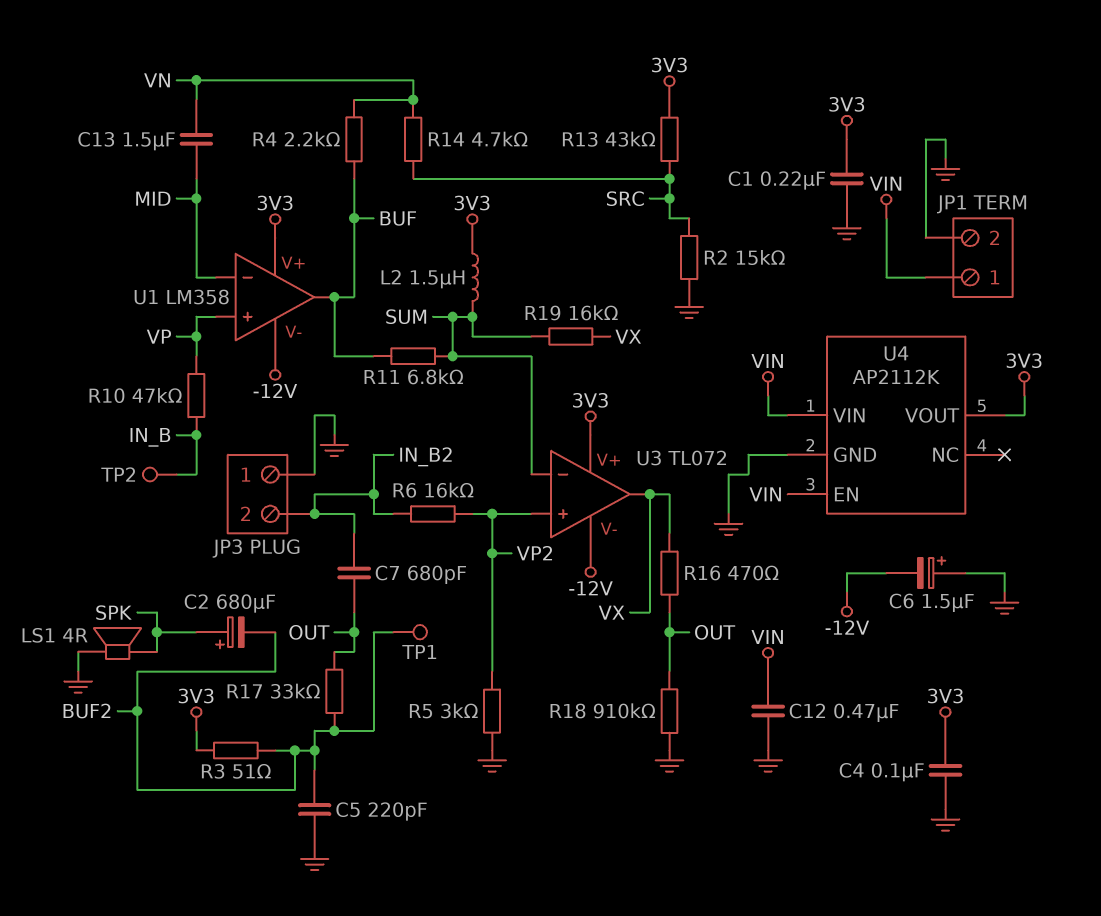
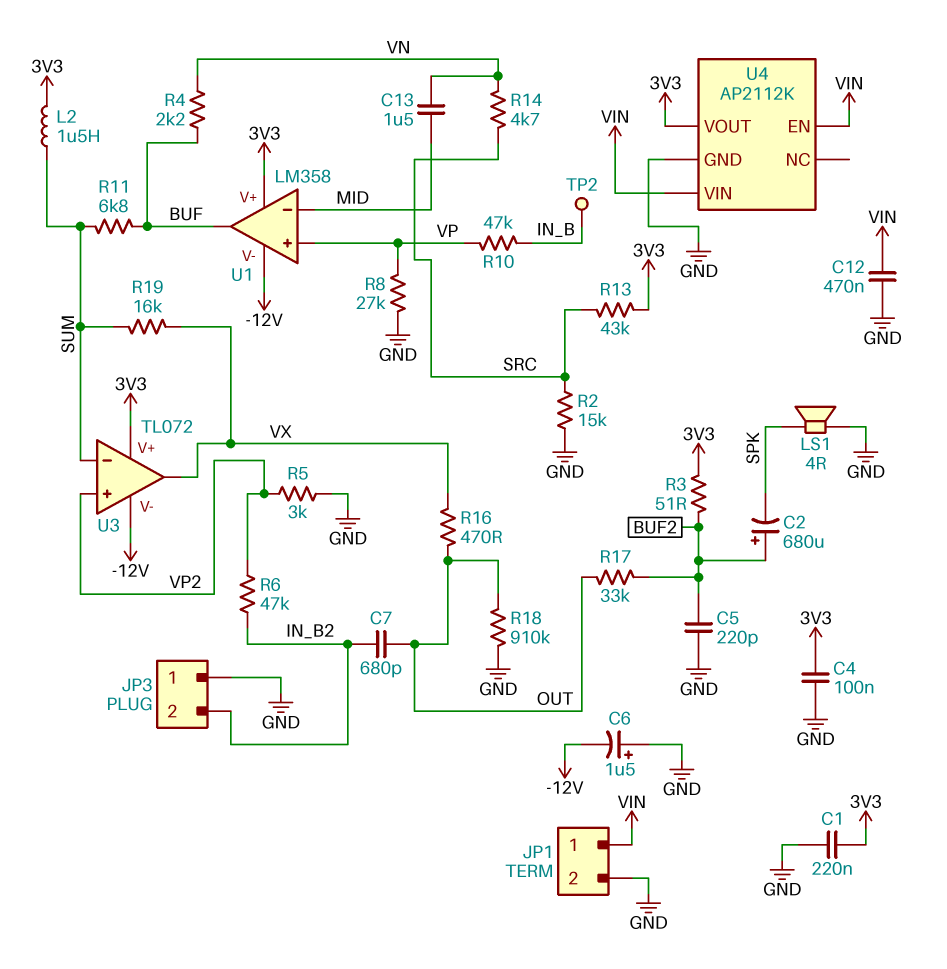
C2: 680uF (plus SPK, minus BUF2) -> 680uF (plus BUF2, minus SPK)
R6: 16k (IN_B2, VP2) -> 47k (IN_B2, VP2)
R8: none -> 27k (GND, VP)
TP1: test point (BUF2) -> none

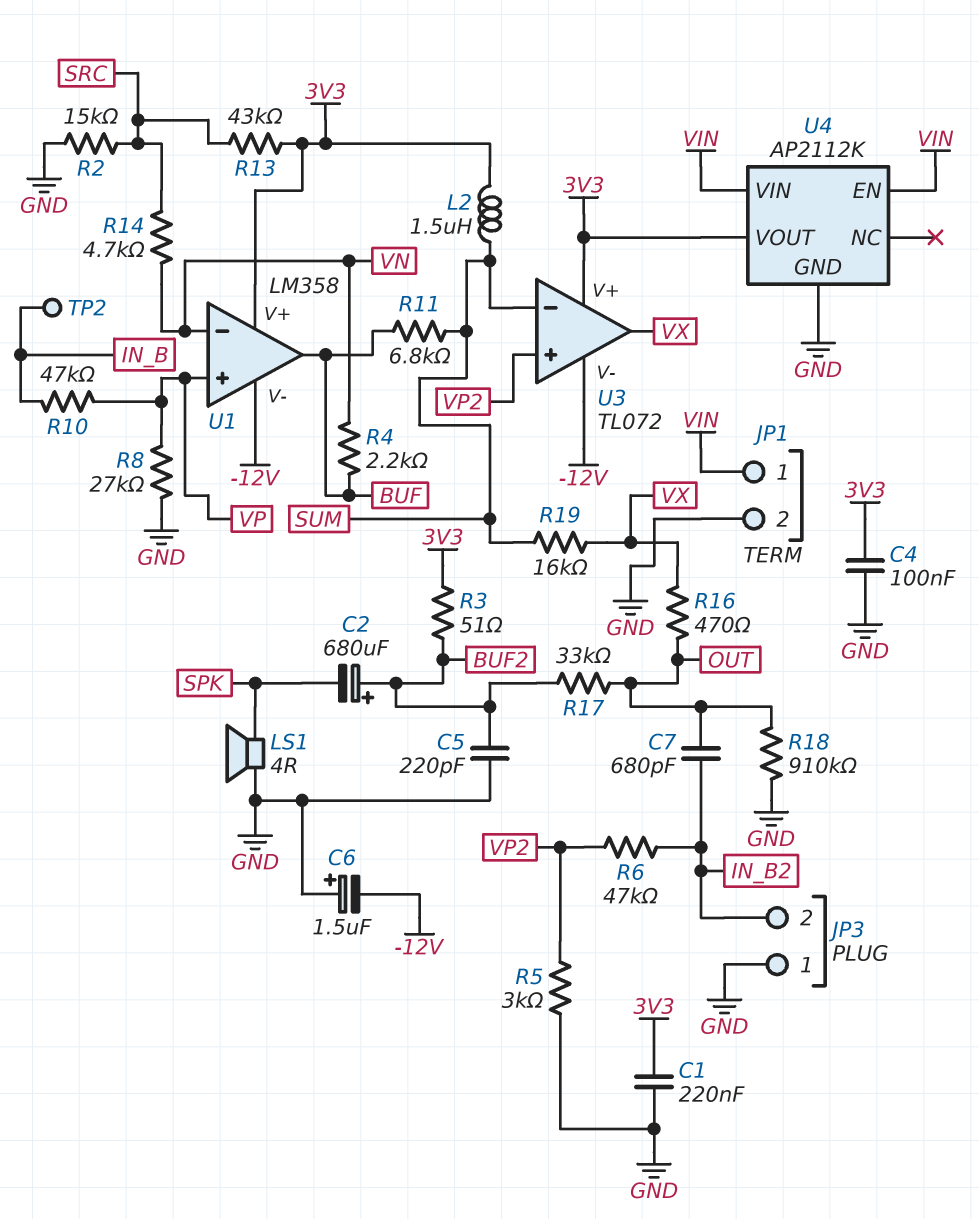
C12: 470nF (GND, VIN) -> none
C13: 1.5uF (MID, VN) -> none
U1 pin in-: MID -> VN

